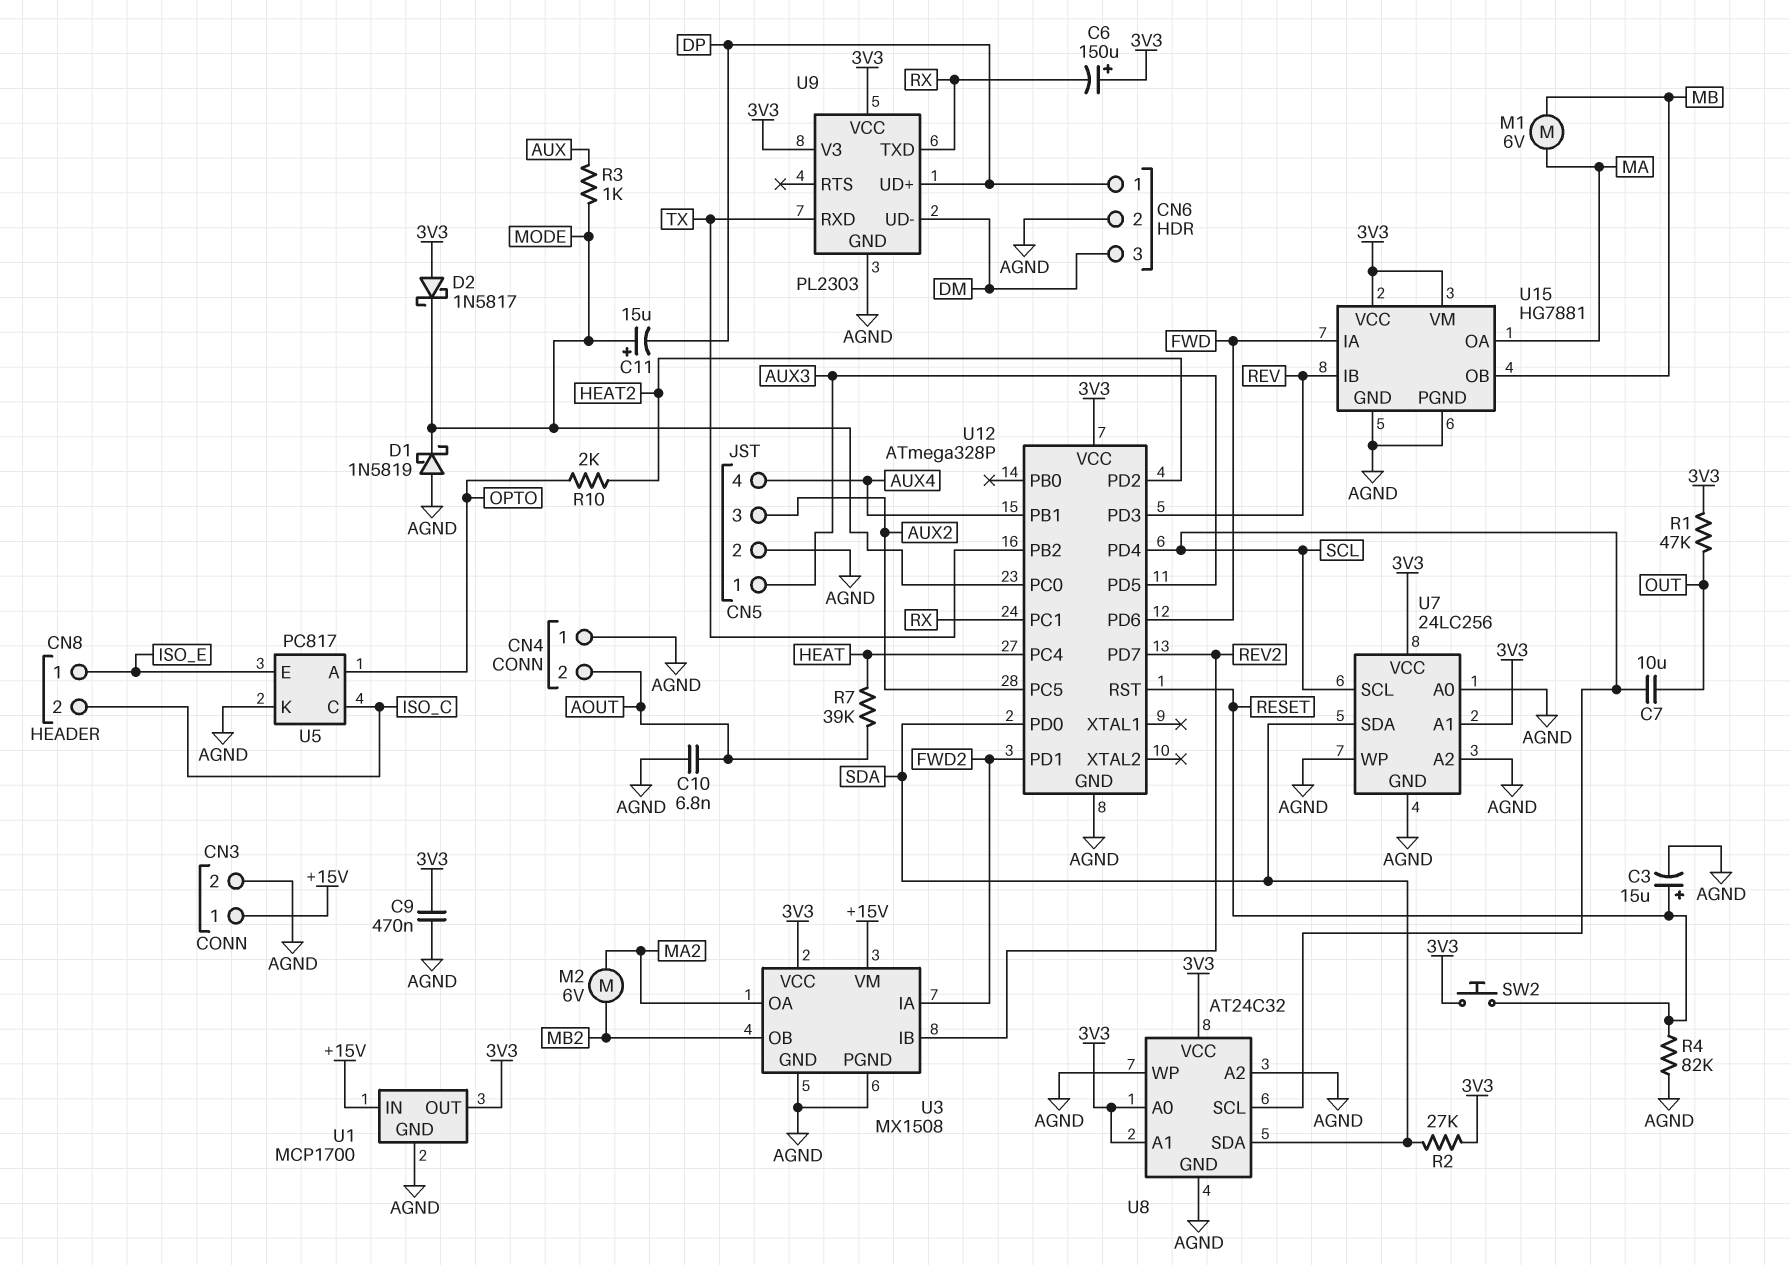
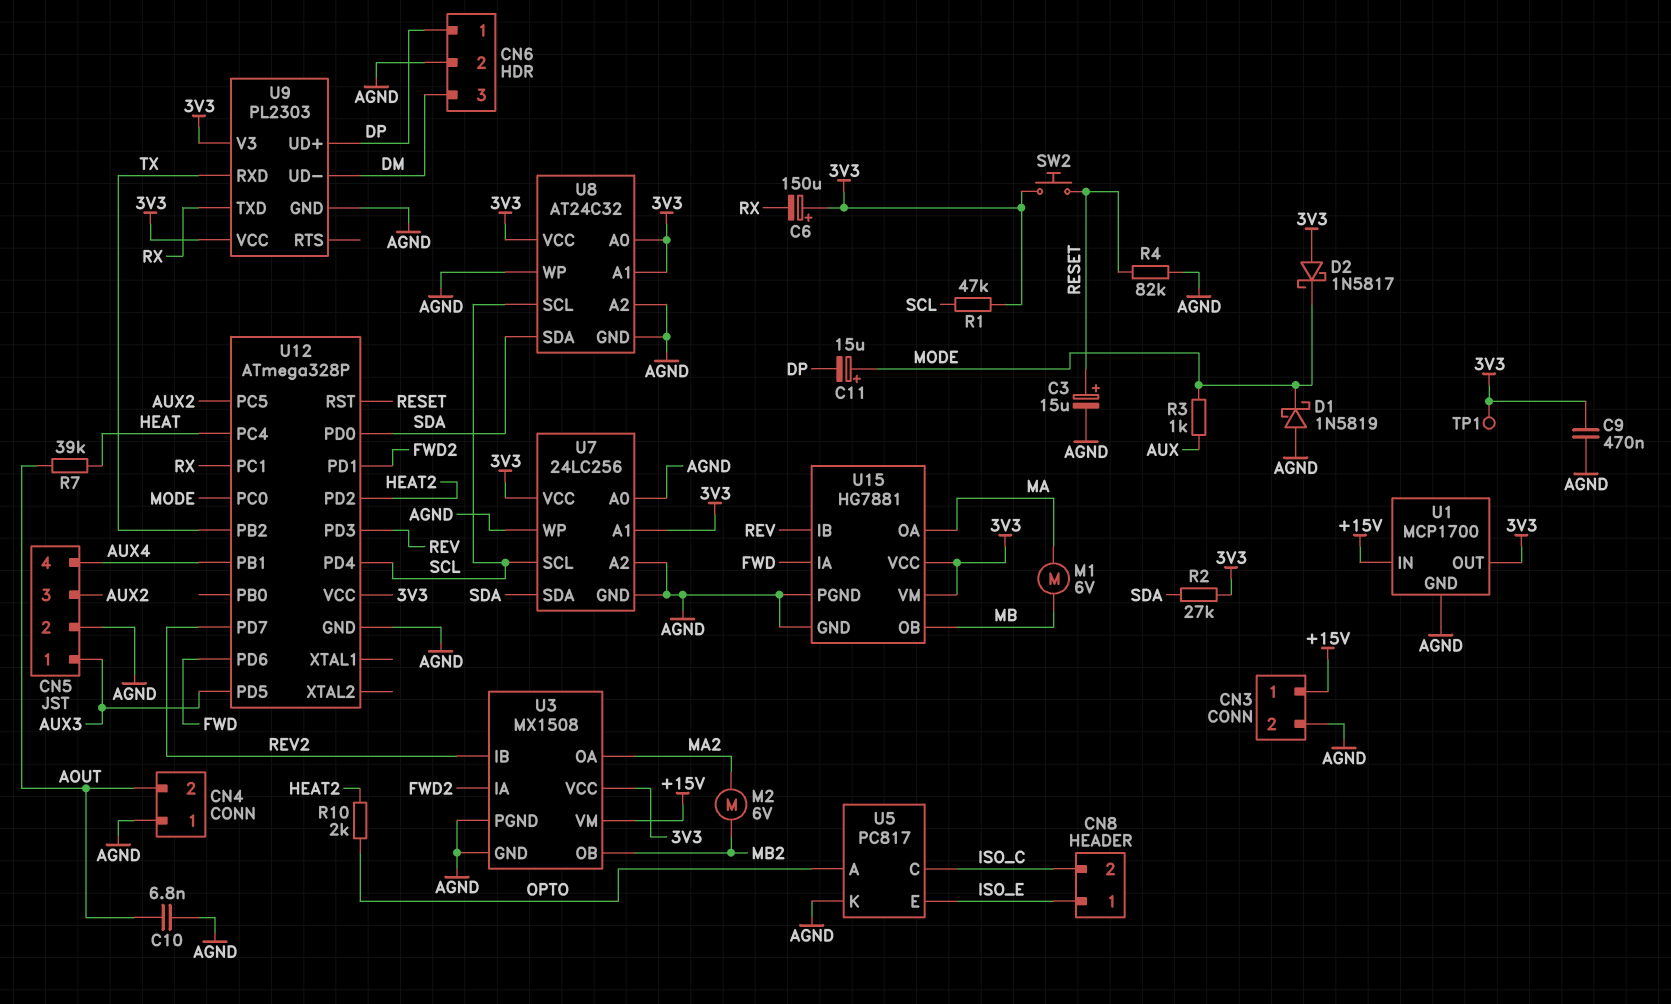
C7: 10uF (OUT, SCL) -> none
R1: 47k (3V3, OUT) -> 47k (3V3, SCL)
TP1: none -> test point (3V3)

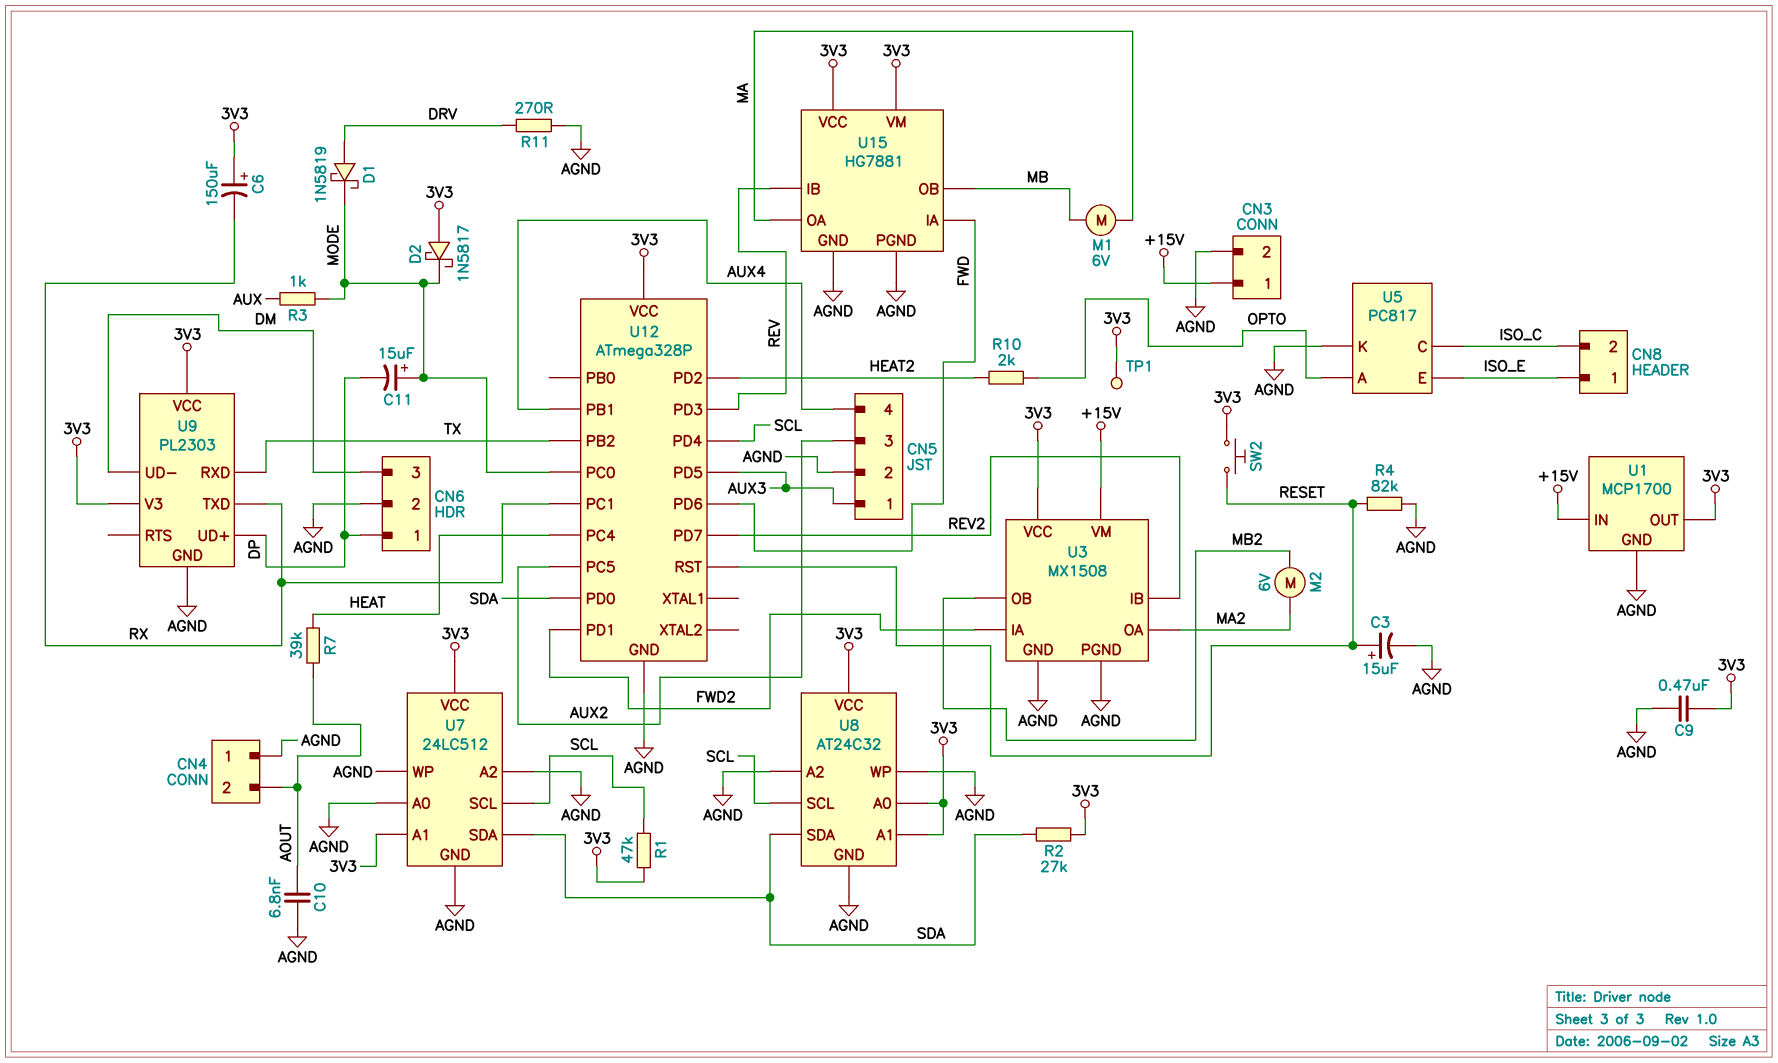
D1: schottky 1N5819 (A AGND, K MODE) -> schottky 1N5819 (A DRV, K MODE)
R11: none -> 270 (AGND, DRV)
U7: 24LC256 -> 24LC512

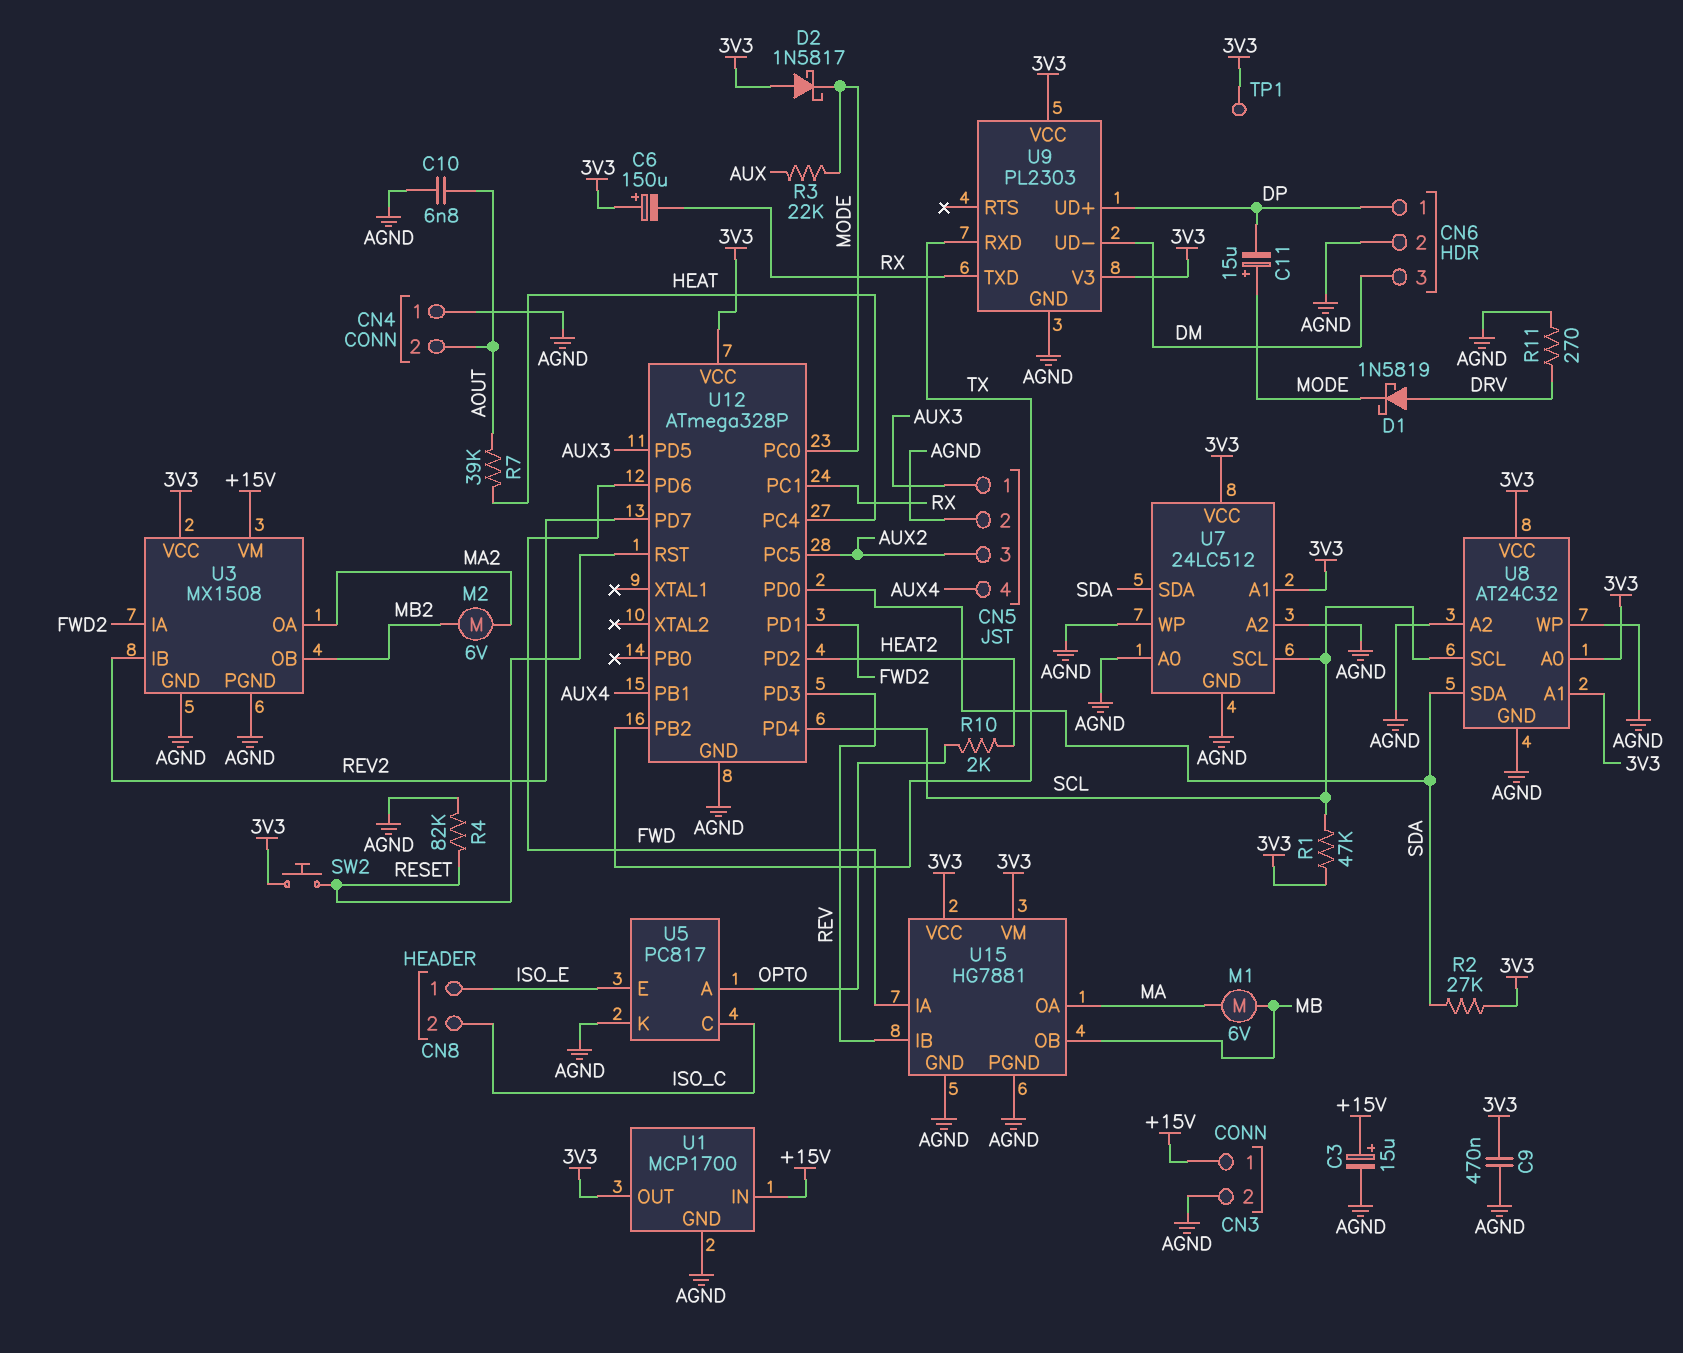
C3: 15uF (plus RESET, minus AGND) -> 15uF (plus +15V, minus AGND)
R3: 1k (AUX, MODE) -> 22k (AUX, MODE)

